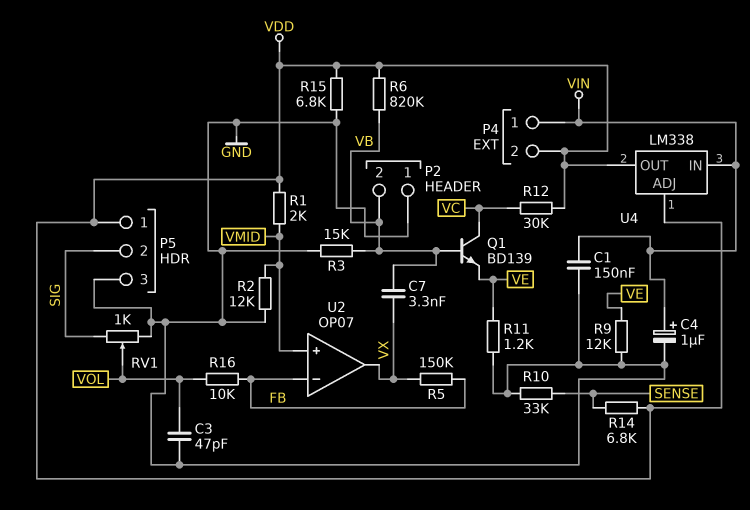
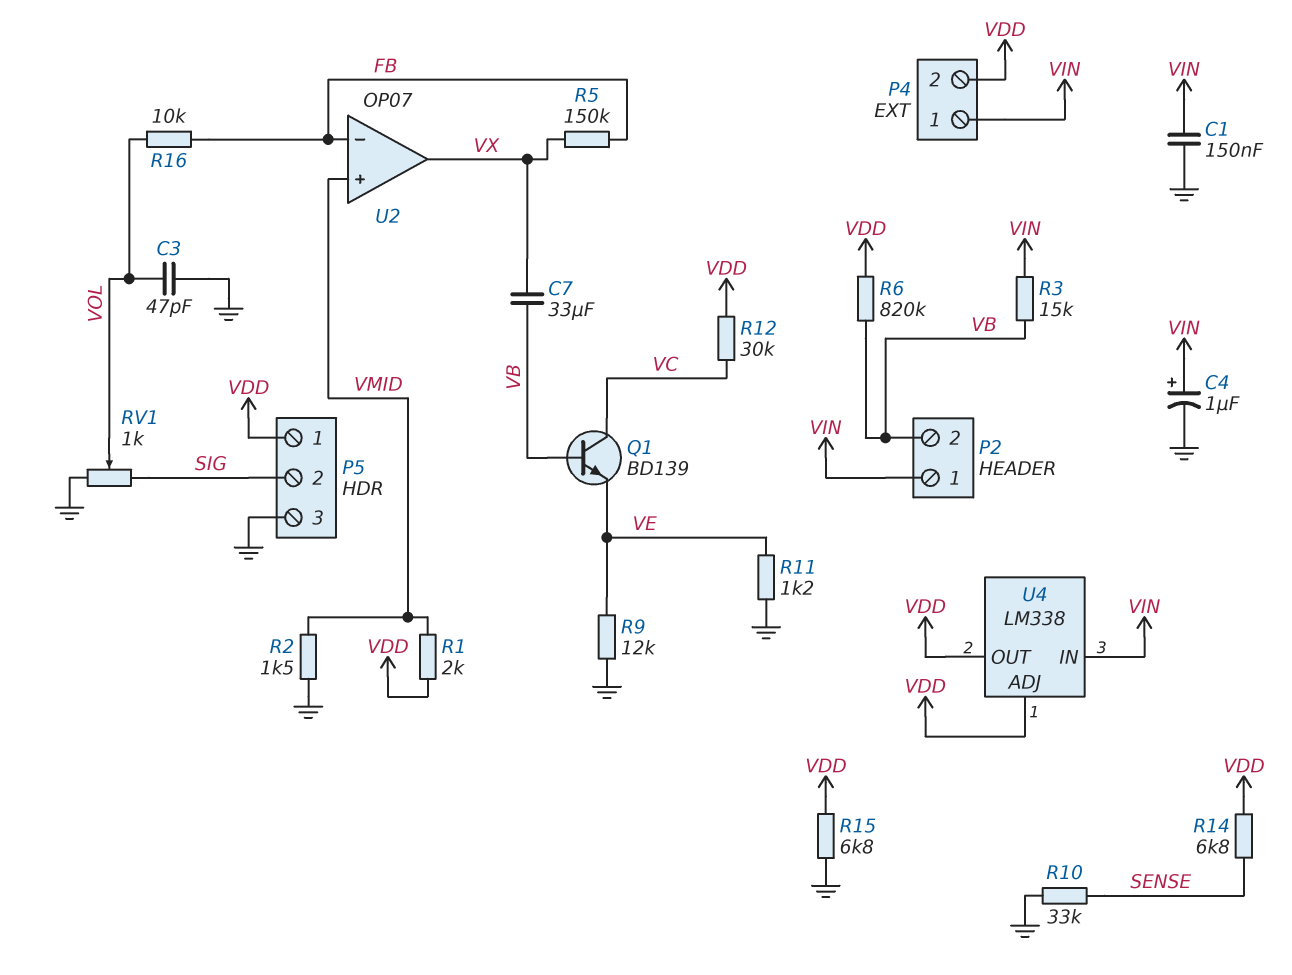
C7: 3.3nF (VB, VX) -> 33uF (VB, VX)
P2 pin 1: GND -> VIN
R2: 12k (GND, VMID) -> 1.5k (GND, VMID)
R3: 15k (GND, VB) -> 15k (VB, VIN)

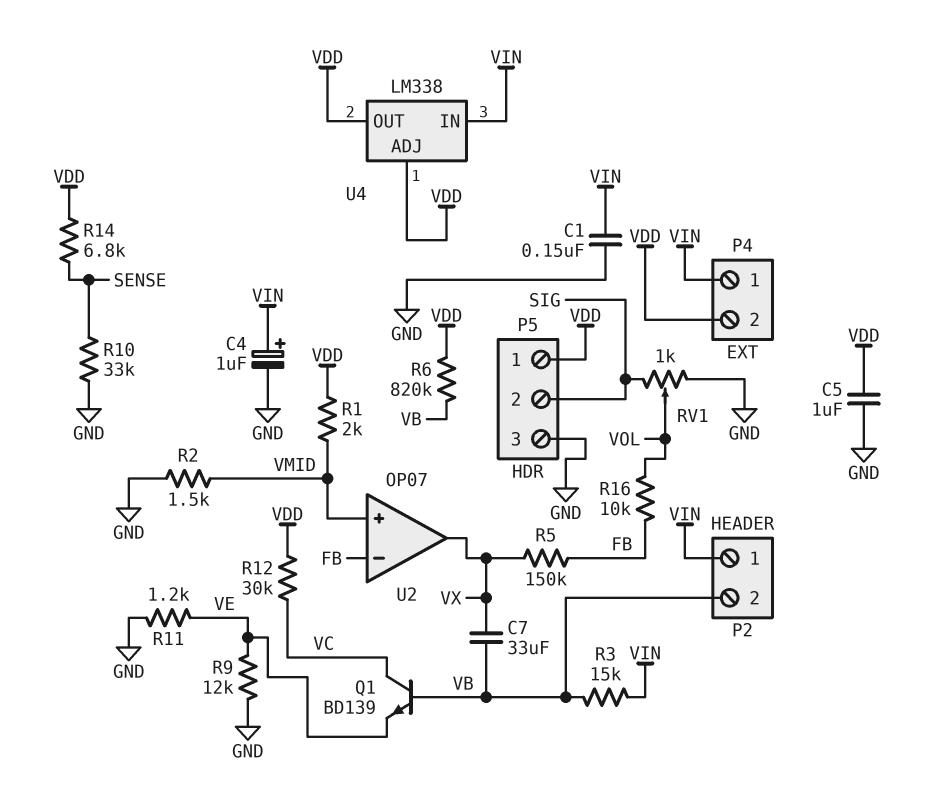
C3: 47pF (GND, VOL) -> none
C5: none -> 1uF (GND, VDD)
R15: 6.8k (GND, VDD) -> none

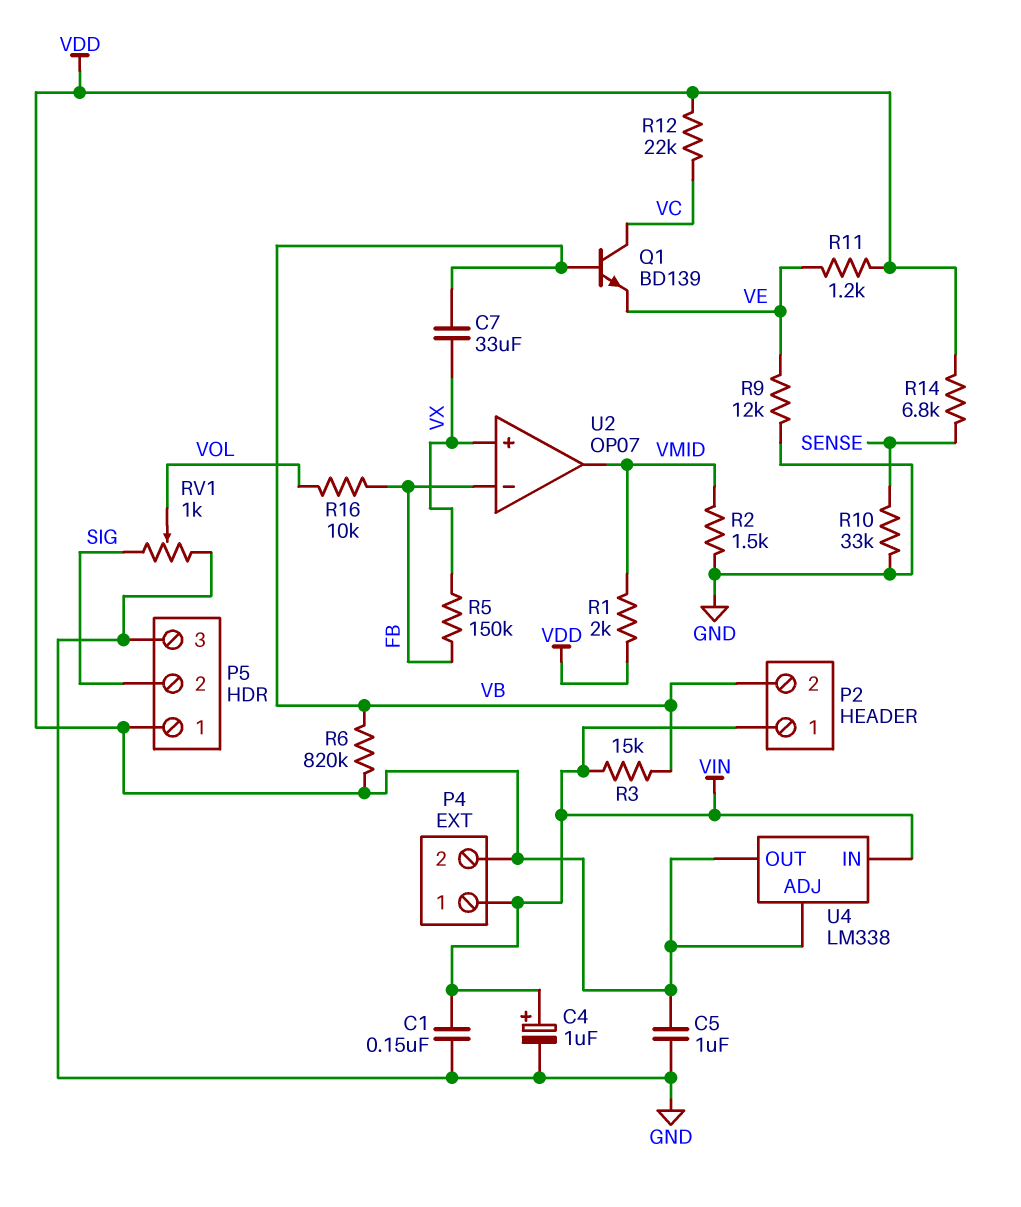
R11: 1.2k (GND, VE) -> 1.2k (VDD, VE)
R12: 30k (VC, VDD) -> 22k (VC, VDD)
U2 pin in+: VMID -> VX
U2 pin out: VX -> VMID

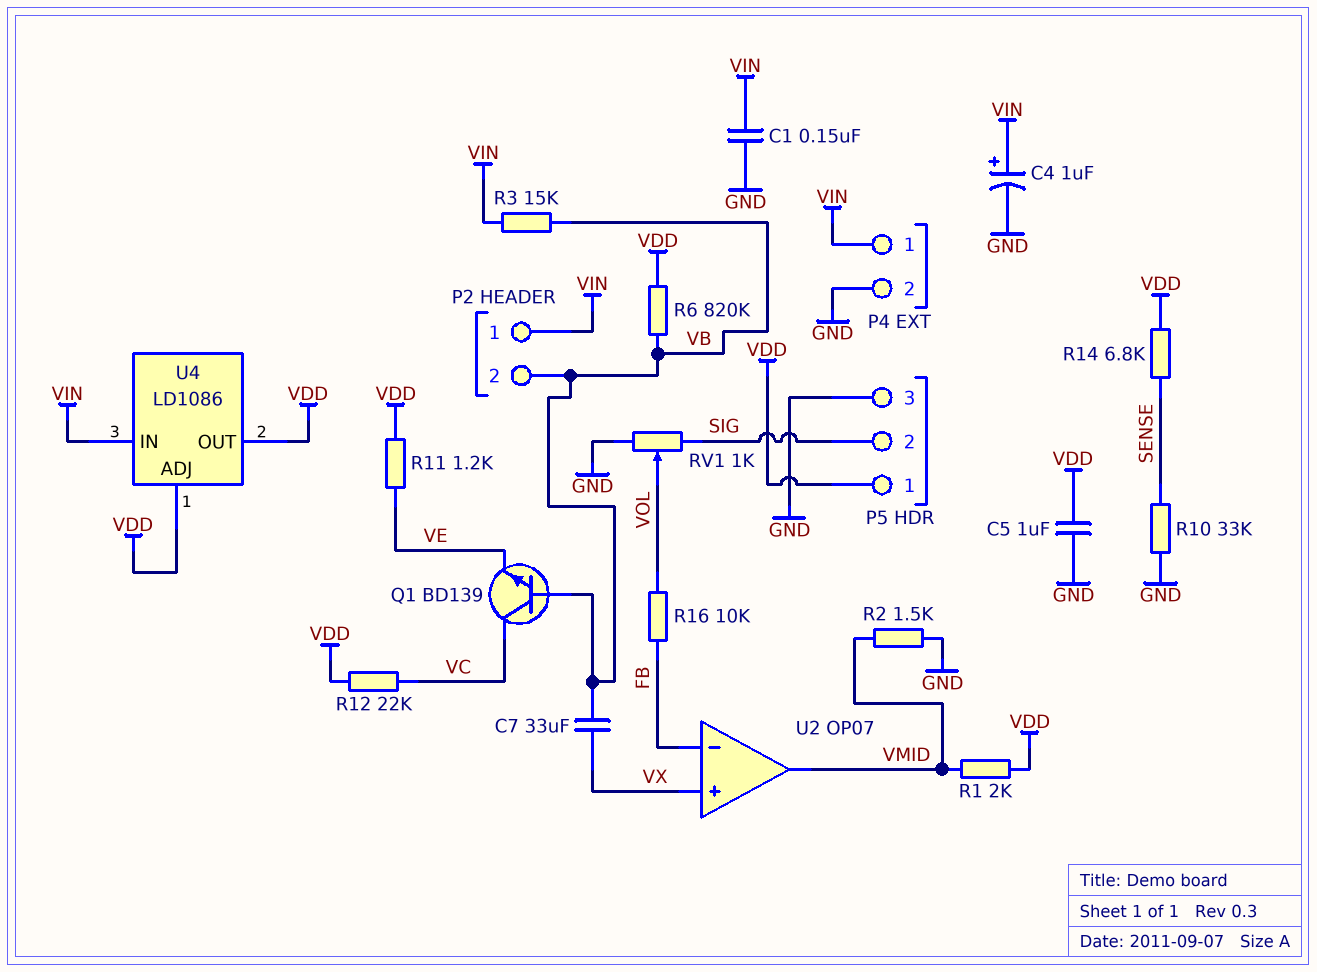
P4 pin 2: VDD -> GND
R5: 150k (FB, VX) -> none
R9: 12k (GND, VE) -> none
U4: LM338 -> LD1086

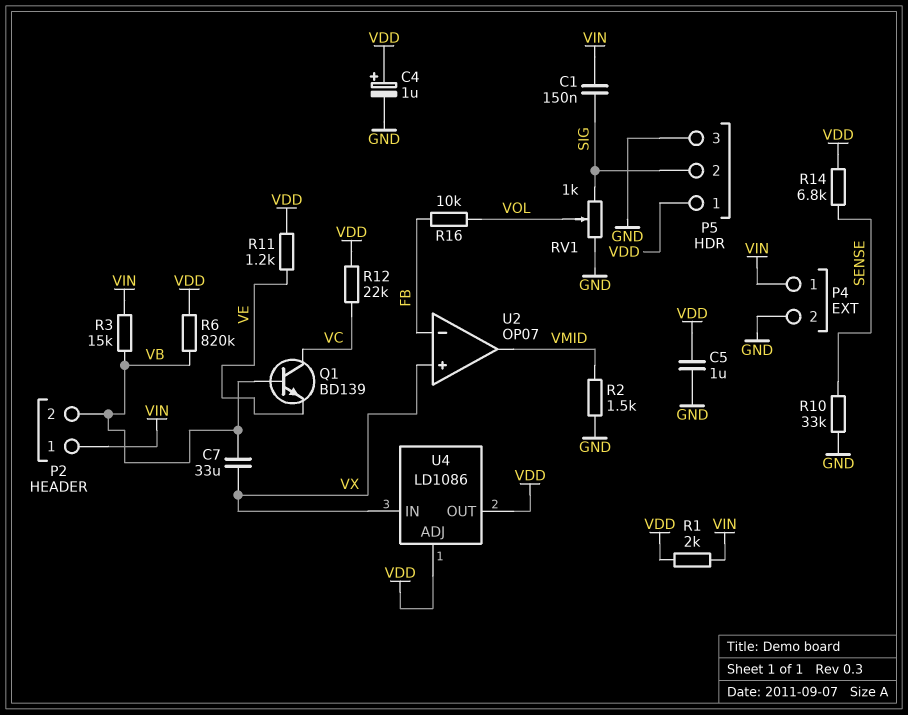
C1: 150nF (GND, VIN) -> 150nF (SIG, VIN)
C4: 1uF (plus VIN, minus GND) -> 1uF (plus VDD, minus GND)
R1: 2k (VDD, VMID) -> 2k (VDD, VIN)
U4 pin IN: VIN -> VX

